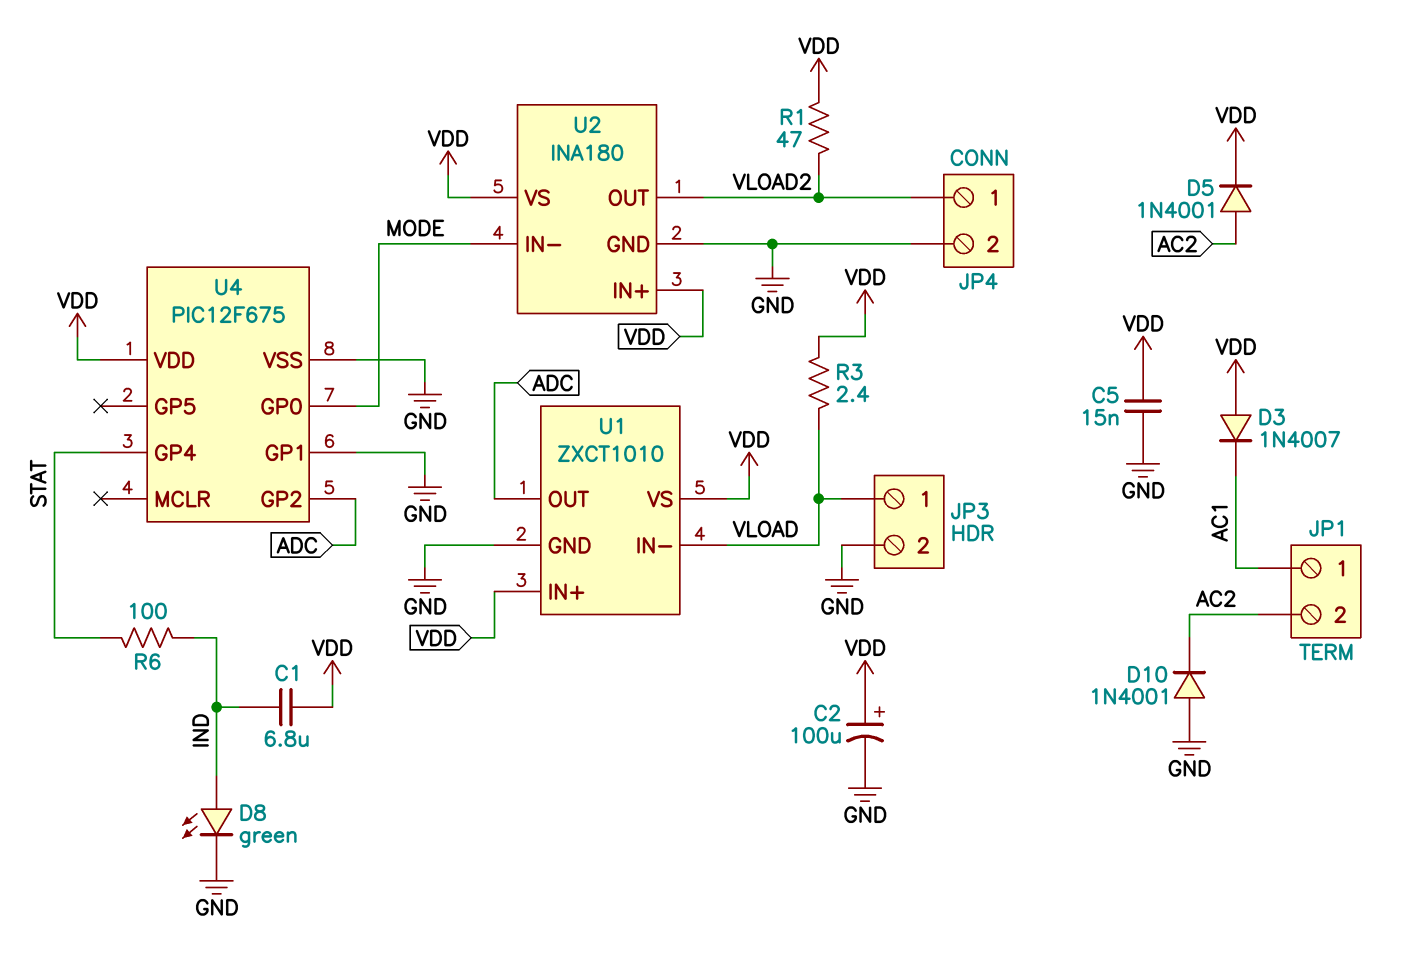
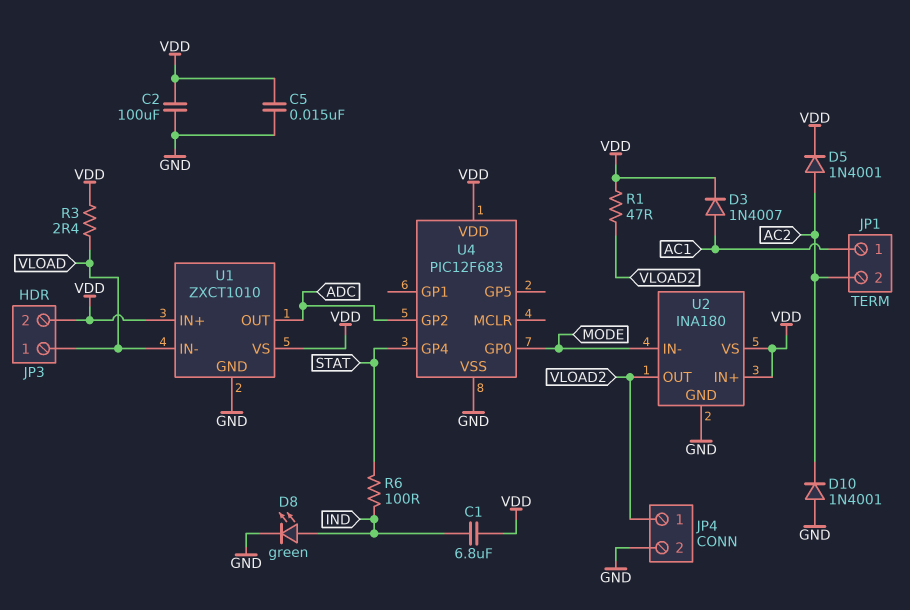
C2: 100uF (plus VDD, minus GND) -> 100uF (GND, VDD)
D3: diode 1N4007 (A VDD, K AC1) -> diode 1N4007 (A AC1, K VDD)
JP3 pin 2: GND -> VDD
U4: PIC12F675 -> PIC12F683
U4 pin GP1: GND -> none

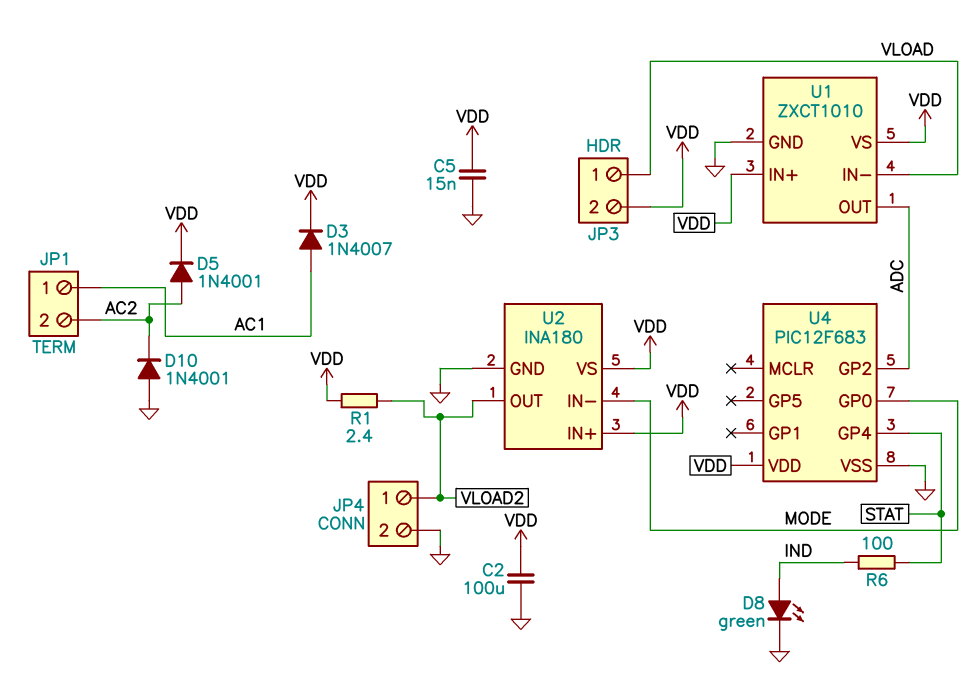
C1: 6.8uF (IND, VDD) -> none
R1: 47 (VDD, VLOAD2) -> 2.4 (VDD, VLOAD2)
R3: 2.4 (VDD, VLOAD) -> none

